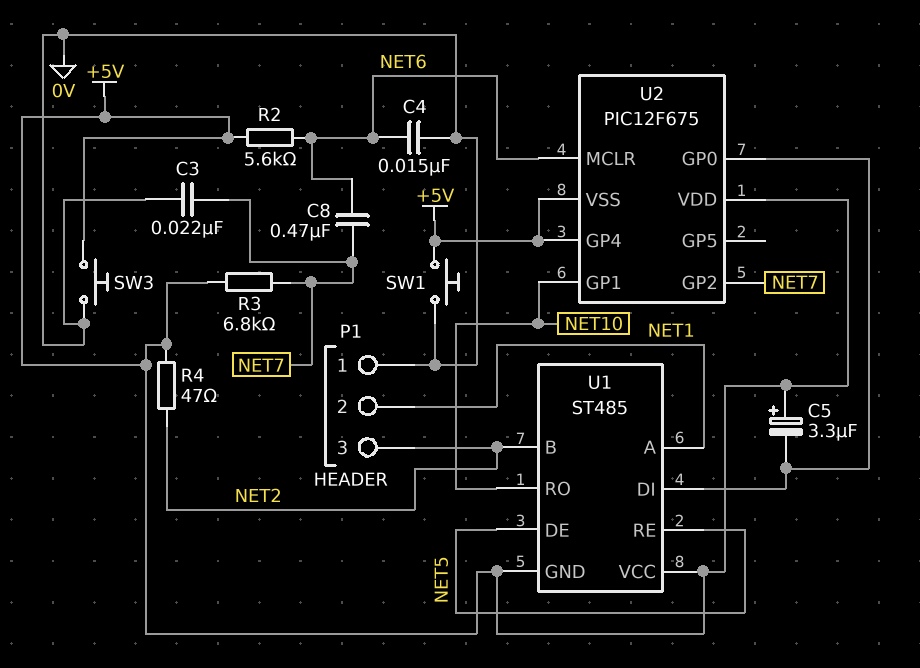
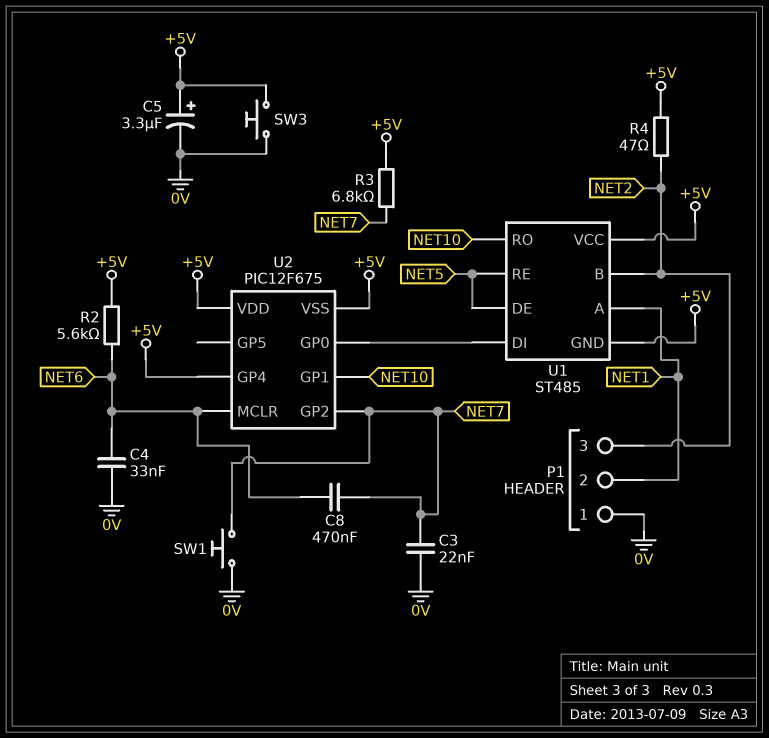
C4: 15nF (0V, NET6) -> 33nF (0V, NET6)
C5: 3.3uF (plus +5V, minus U1/DI) -> 3.3uF (plus +5V, minus 0V)
SW1: button (+5V, 0V) -> button (0V, NET7)

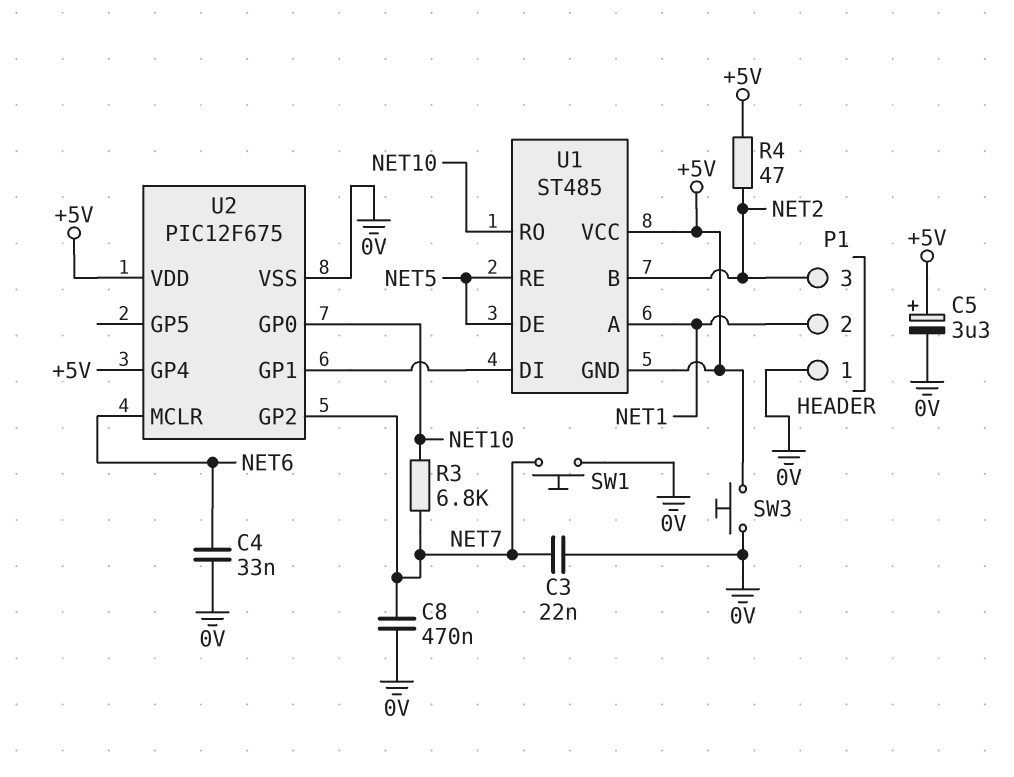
C8: 470nF (NET6, NET7) -> 470nF (0V, NET7)
R2: 5.6k (+5V, NET6) -> none
R3: 6.8k (+5V, NET7) -> 6.8k (NET7, NET10)
U2 pin GP0: U1/DI -> NET10
U2 pin GP1: NET10 -> U1/DI
U2 pin VSS: +5V -> 0V

